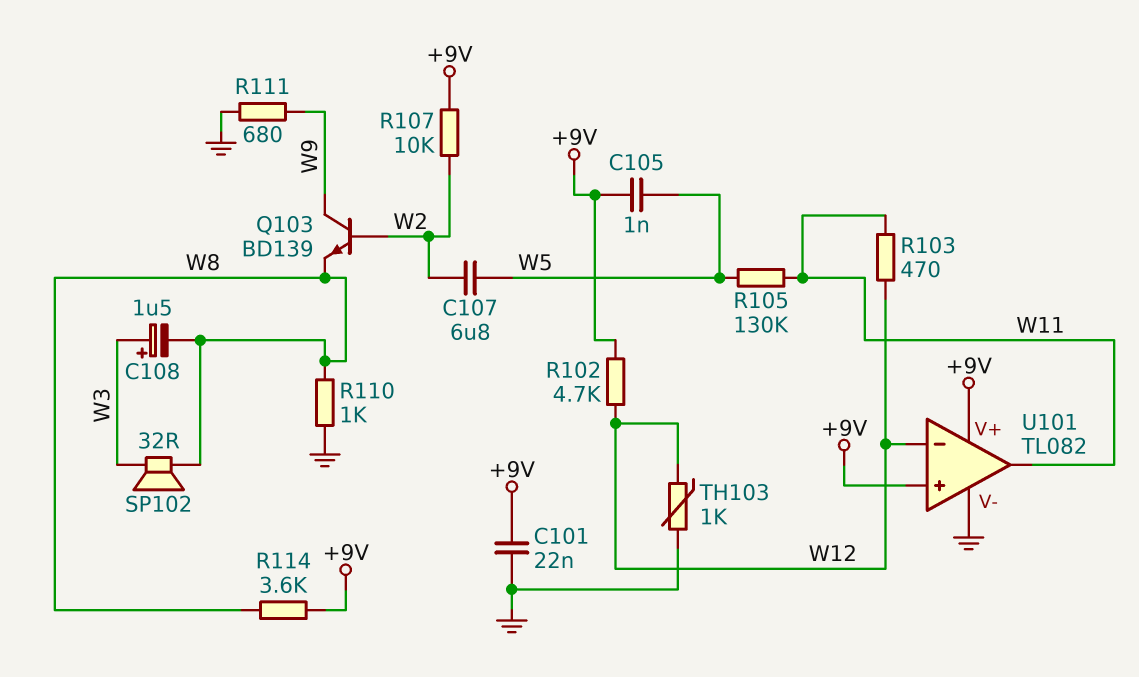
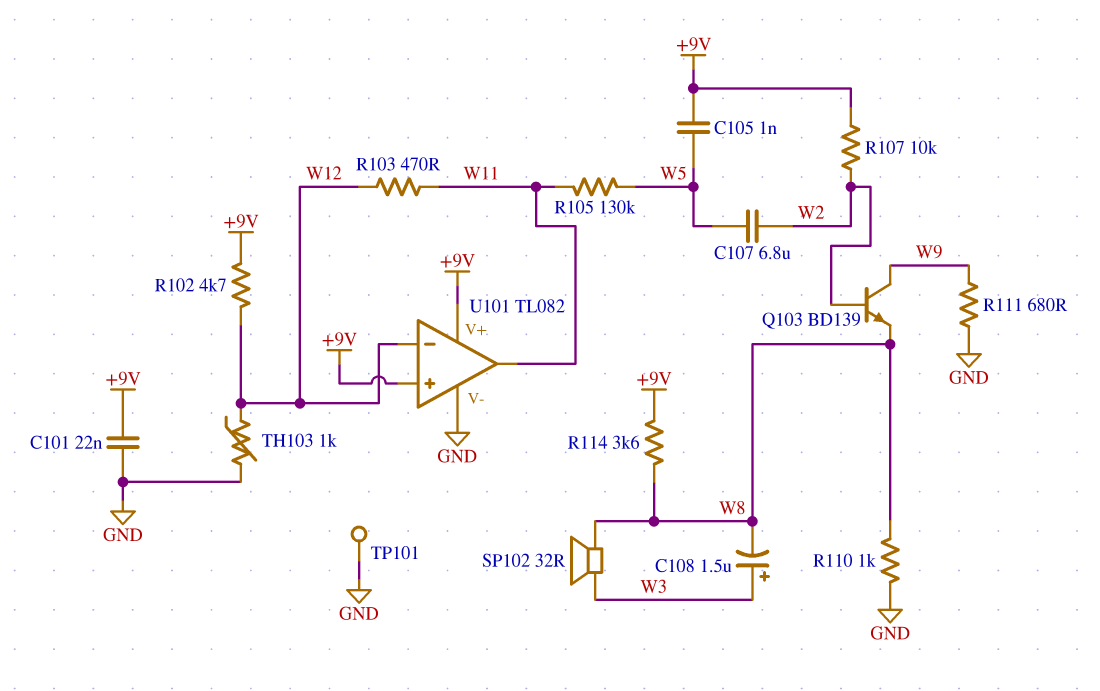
TP101: none -> test point (GND)

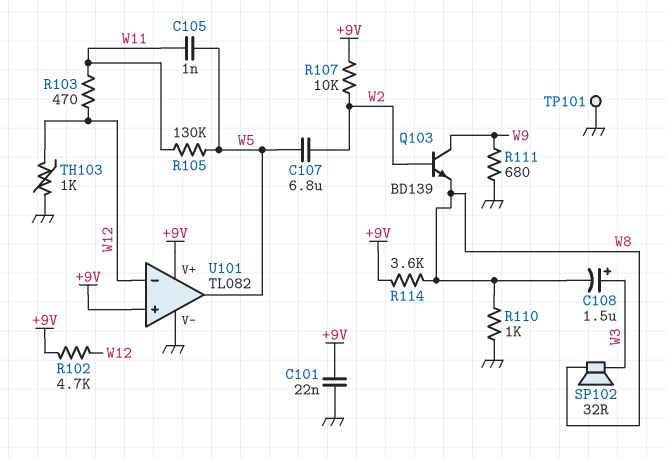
C105: 1nF (+9V, W5) -> 1nF (W5, W11)
U101 pin out: W11 -> W5

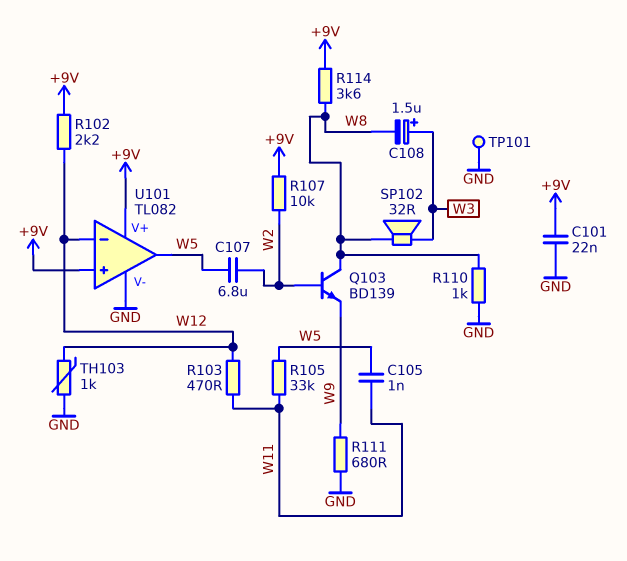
Q103: NPN BD139 (B W2, C W9, E W8) -> NPN BD139 (B W2, C W8, E W9)
R102: 4.7k (+9V, W12) -> 2.2k (+9V, W12)
R105: 130k (W5, W11) -> 33k (W5, W11)

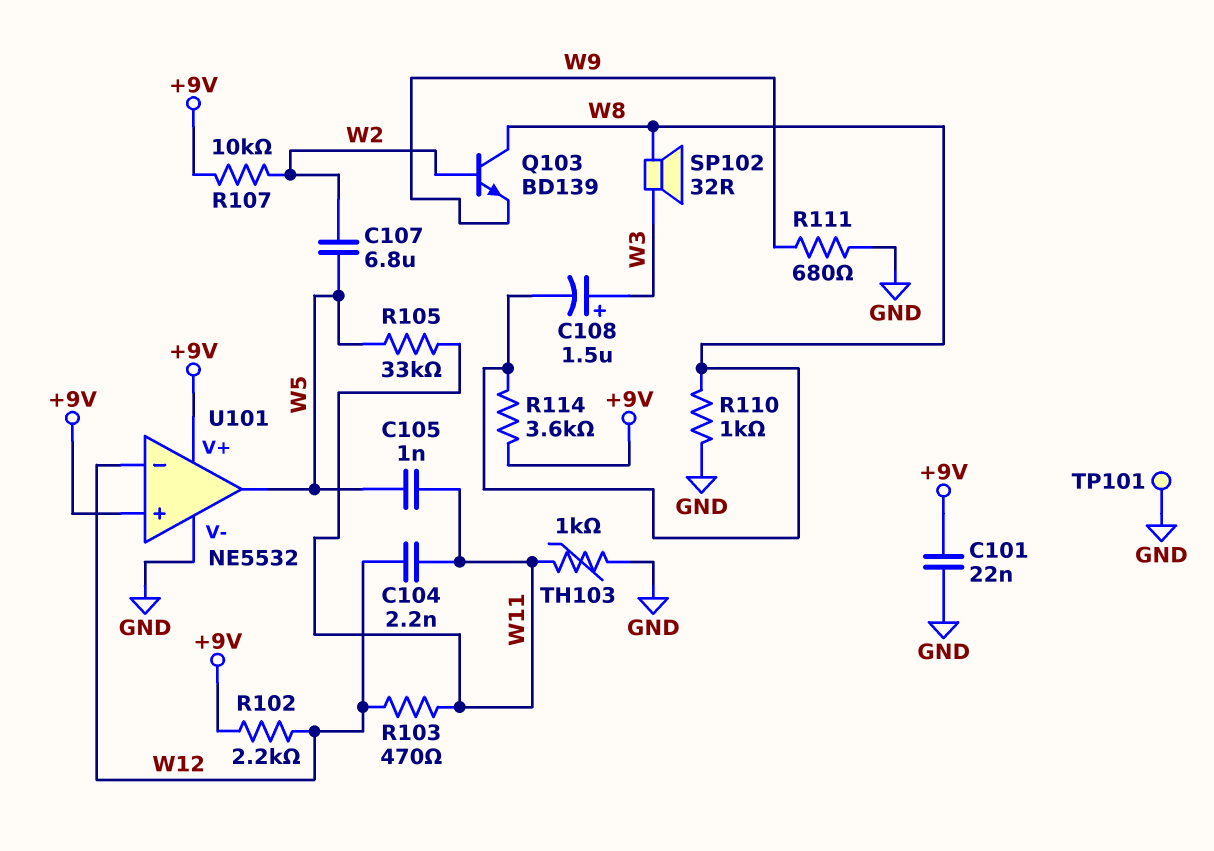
C104: none -> 2.2nF (W11, W12)
TH103: 1k (GND, W12) -> 1k (GND, W11)
U101: TL082 -> NE5532

